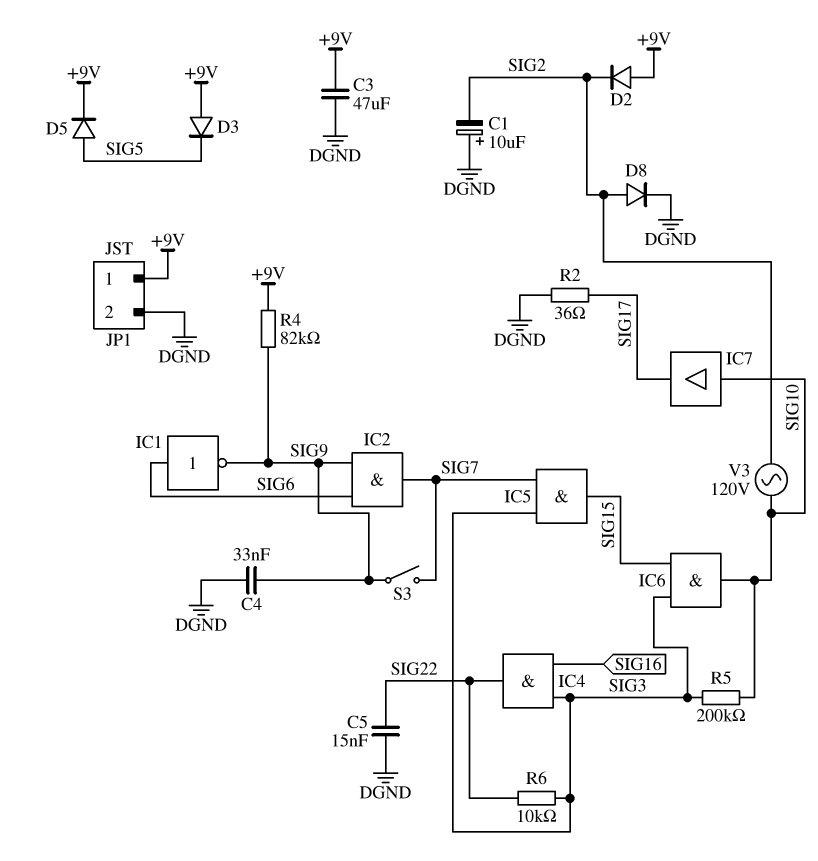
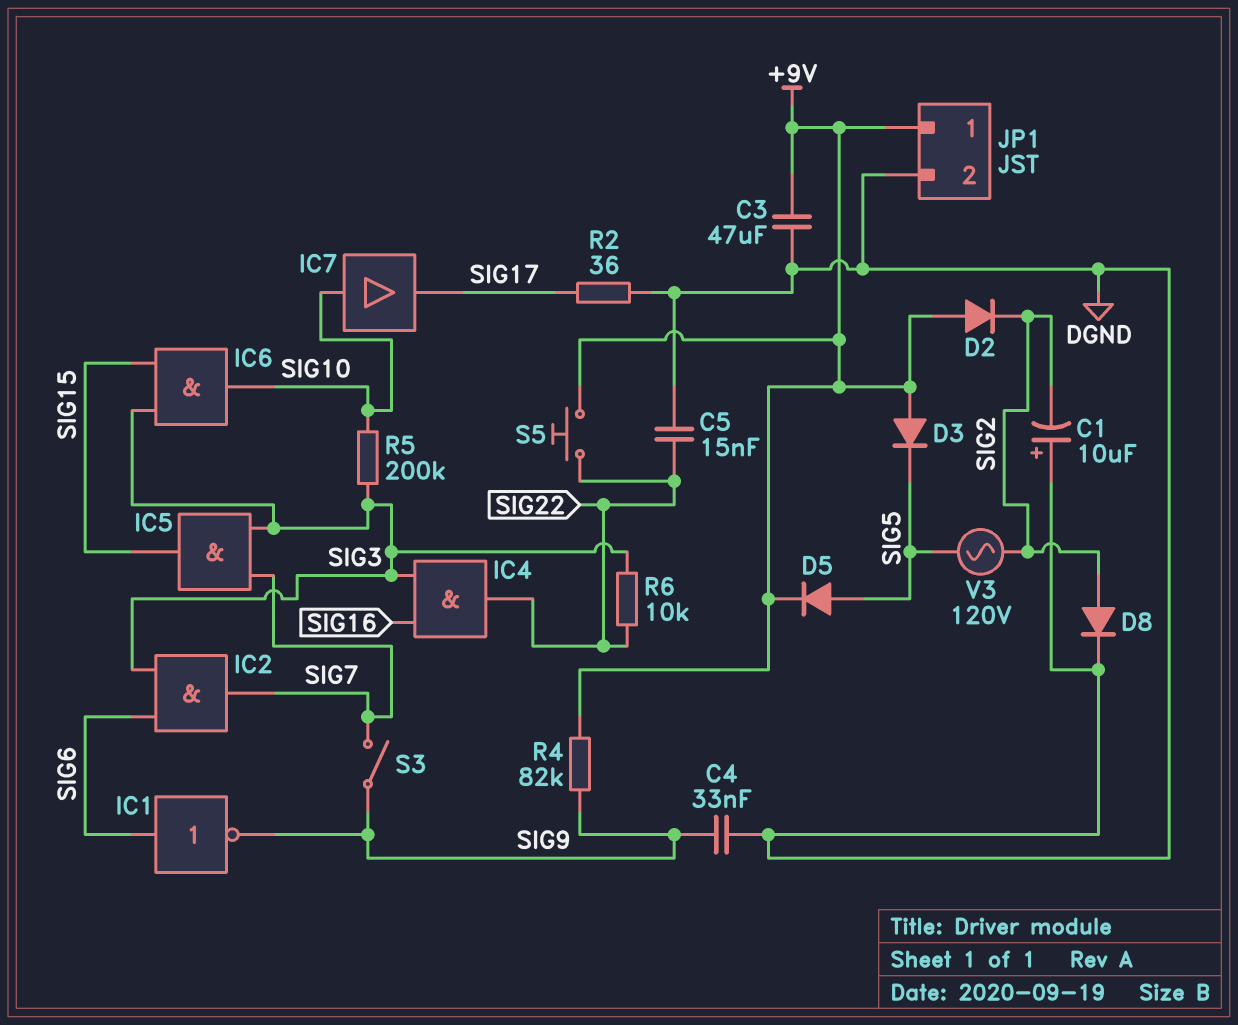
IC2: AND (in SIG6, in SIG9, out SIG7) -> AND (in SIG3, in SIG6, out SIG7)
S5: none -> button (+9V, SIG22)
V3: AC 120V (SIG2, SIG10) -> AC 120V (SIG2, SIG5)

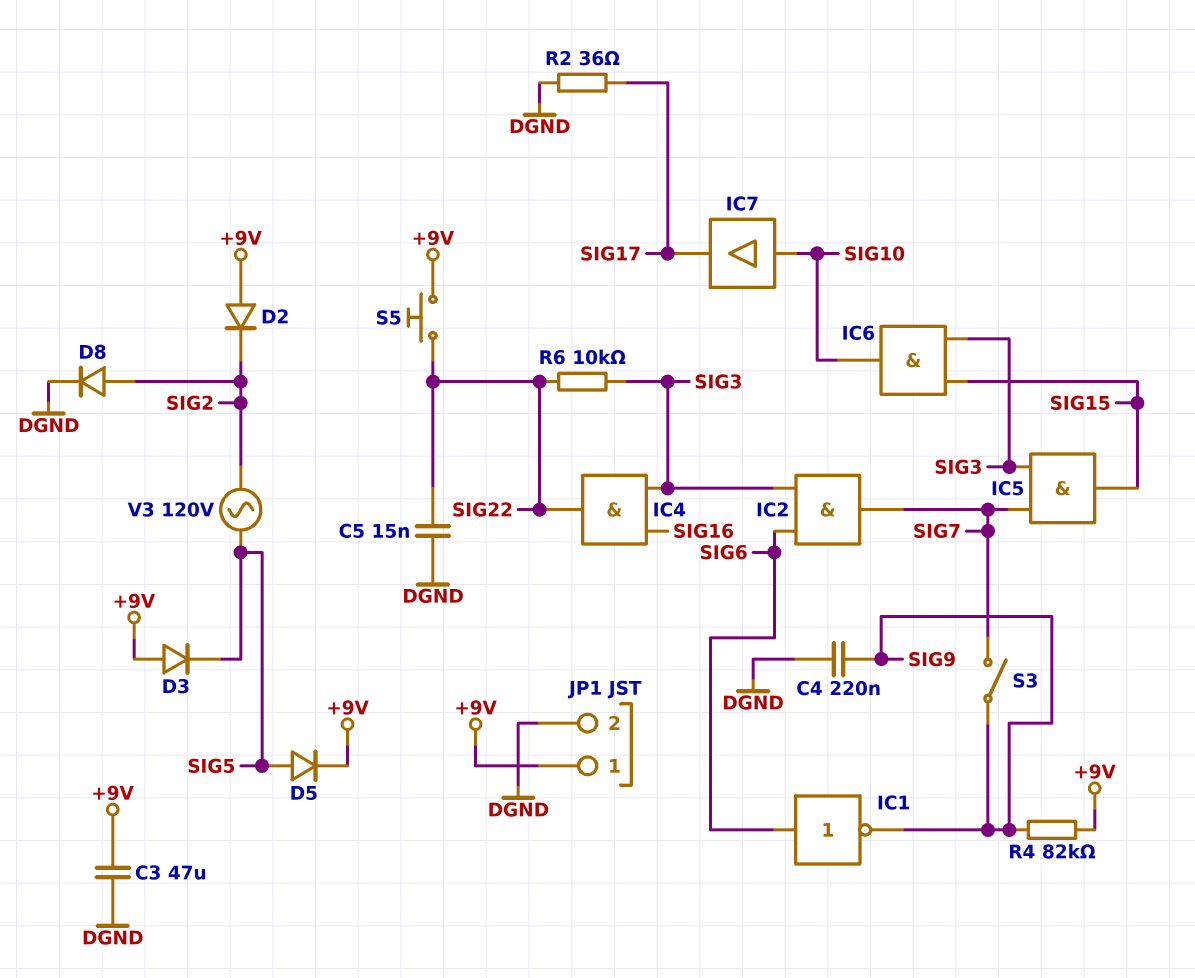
C1: 10uF (plus DGND, minus SIG2) -> none
C4: 33nF (DGND, SIG9) -> 220nF (DGND, SIG9)
R5: 200k (SIG3, SIG10) -> none

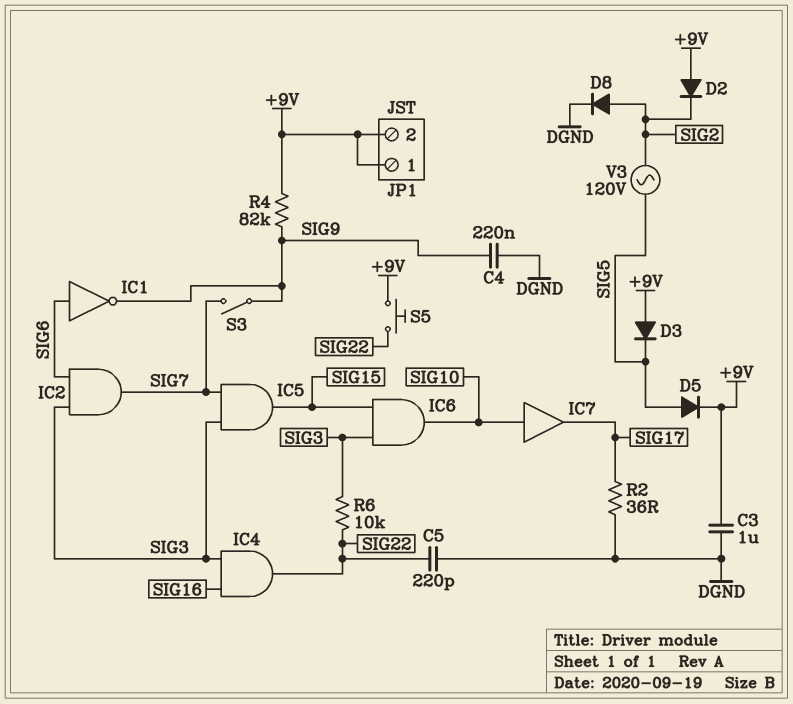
C3: 47uF (+9V, DGND) -> 1uF (+9V, DGND)
C5: 15nF (DGND, SIG22) -> 220pF (DGND, SIG22)
JP1 pin 2: DGND -> +9V

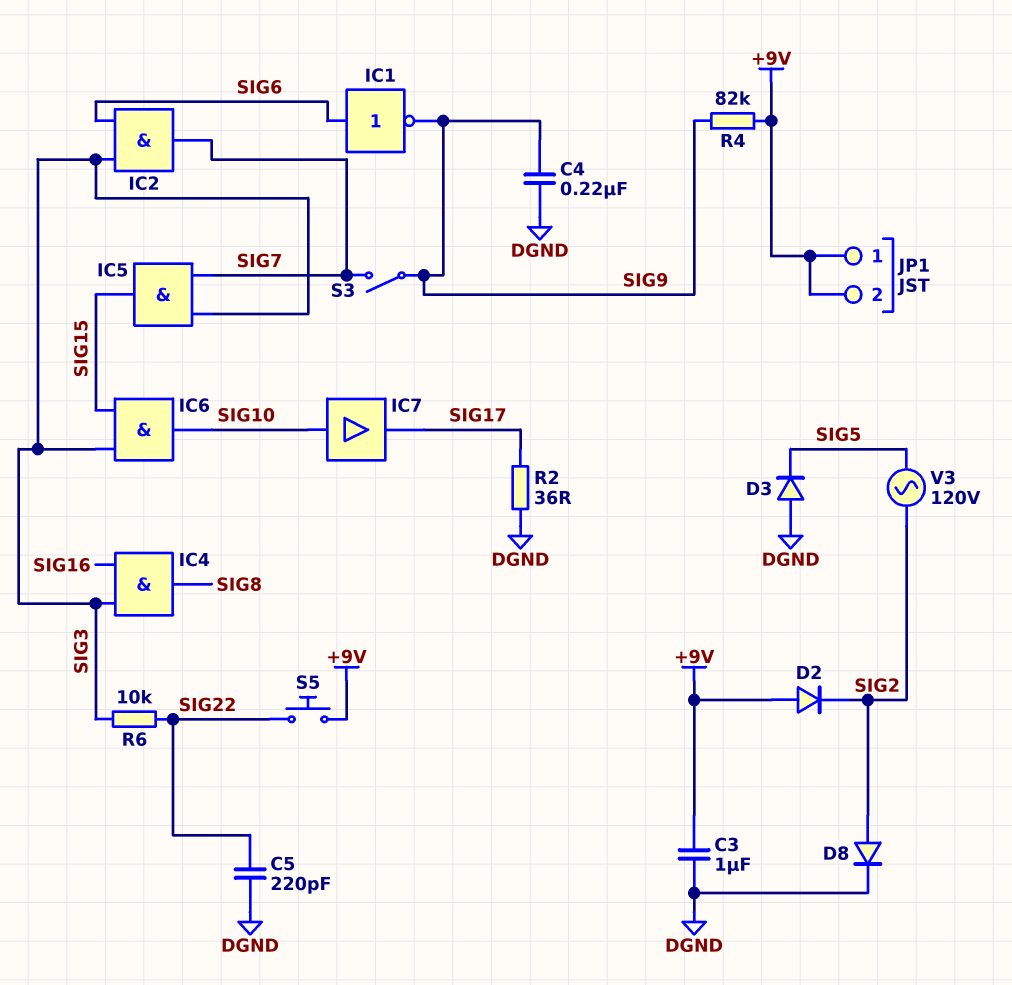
D3: diode (A +9V, K SIG5) -> diode (A DGND, K SIG5)
D5: diode (A SIG5, K +9V) -> none
IC4: AND (in SIG3, in SIG16, out SIG22) -> AND (in SIG3, in SIG16, out SIG8)

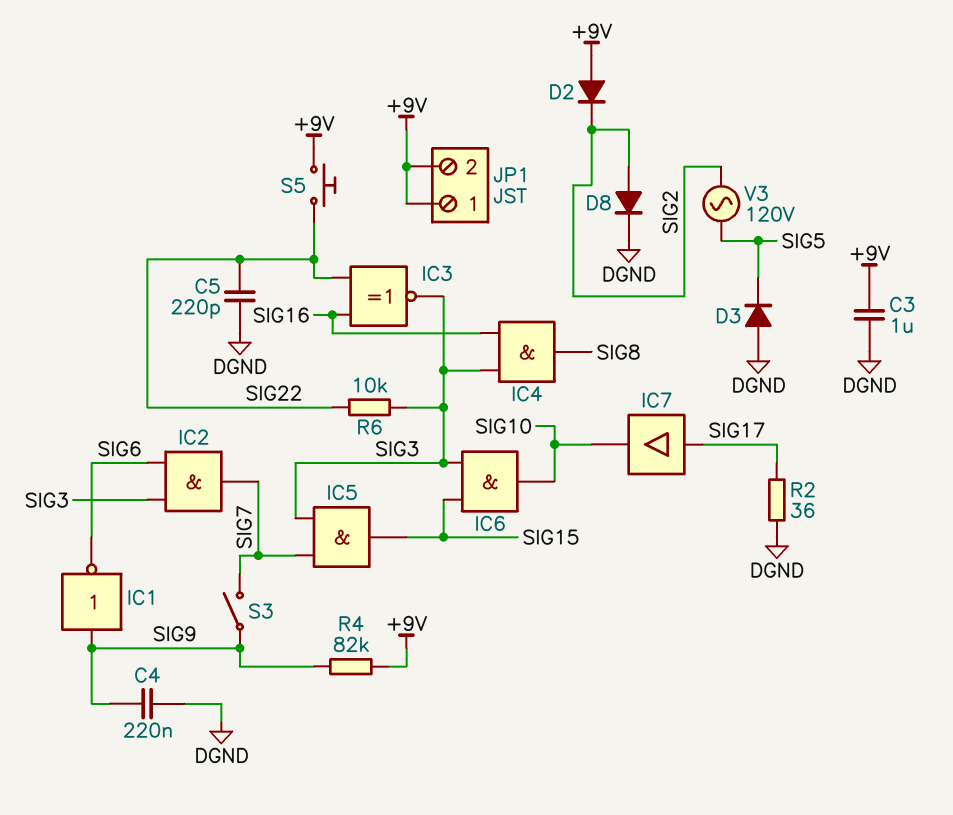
IC1: NOT (in SIG6, out SIG9) -> NOT (in SIG9, out SIG6)
IC3: none -> XNOR (in SIG16, in SIG22, out SIG3)
IC7: buffer (in SIG10, out SIG17) -> buffer (in SIG17, out SIG10)

